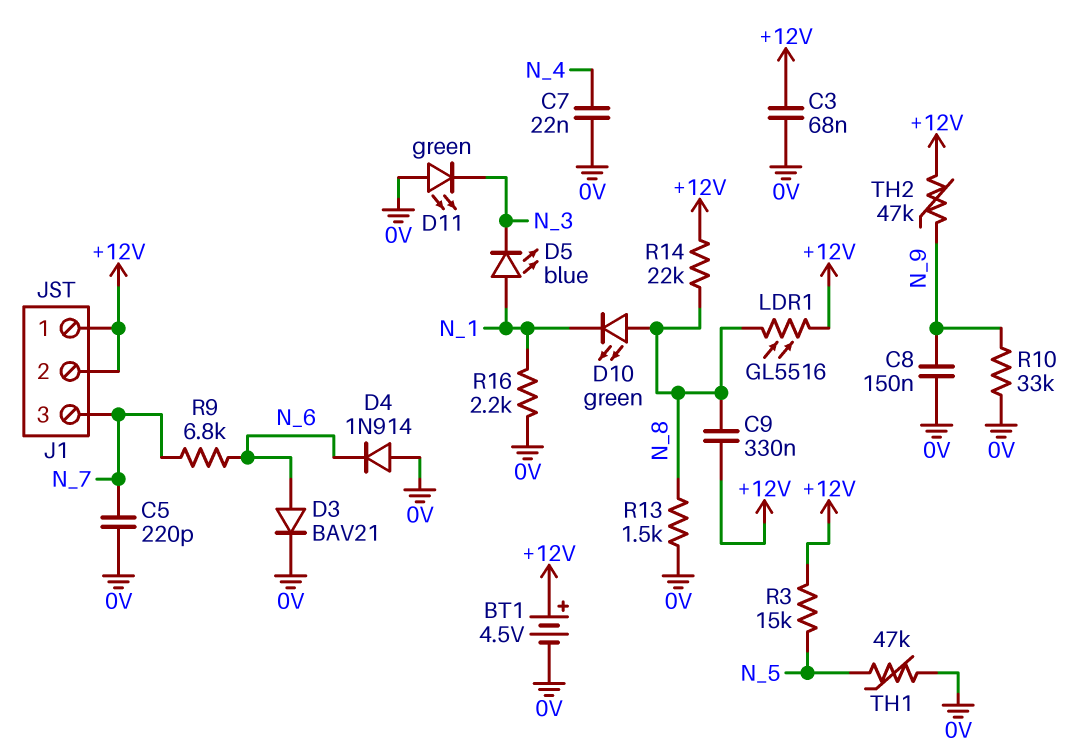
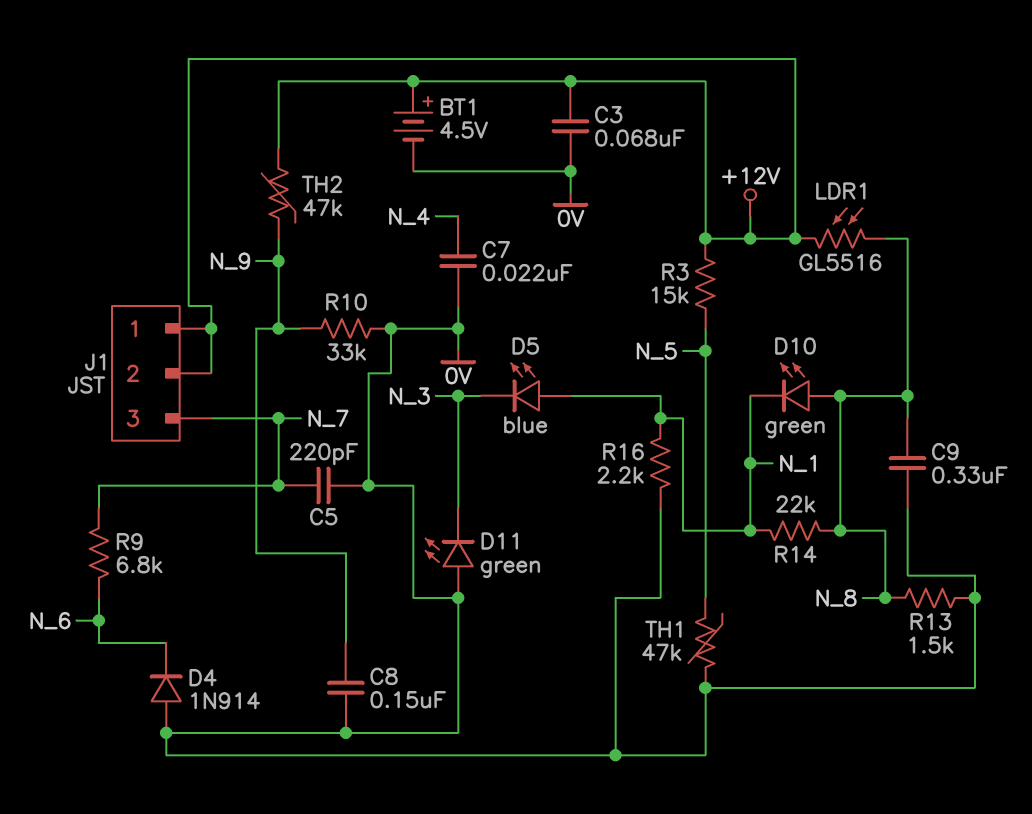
C9: 330nF (+12V, N_8) -> 330nF (0V, N_8)
D3: diode BAV21 (A N_6, K 0V) -> none
R14: 22k (+12V, N_8) -> 22k (N_1, N_8)

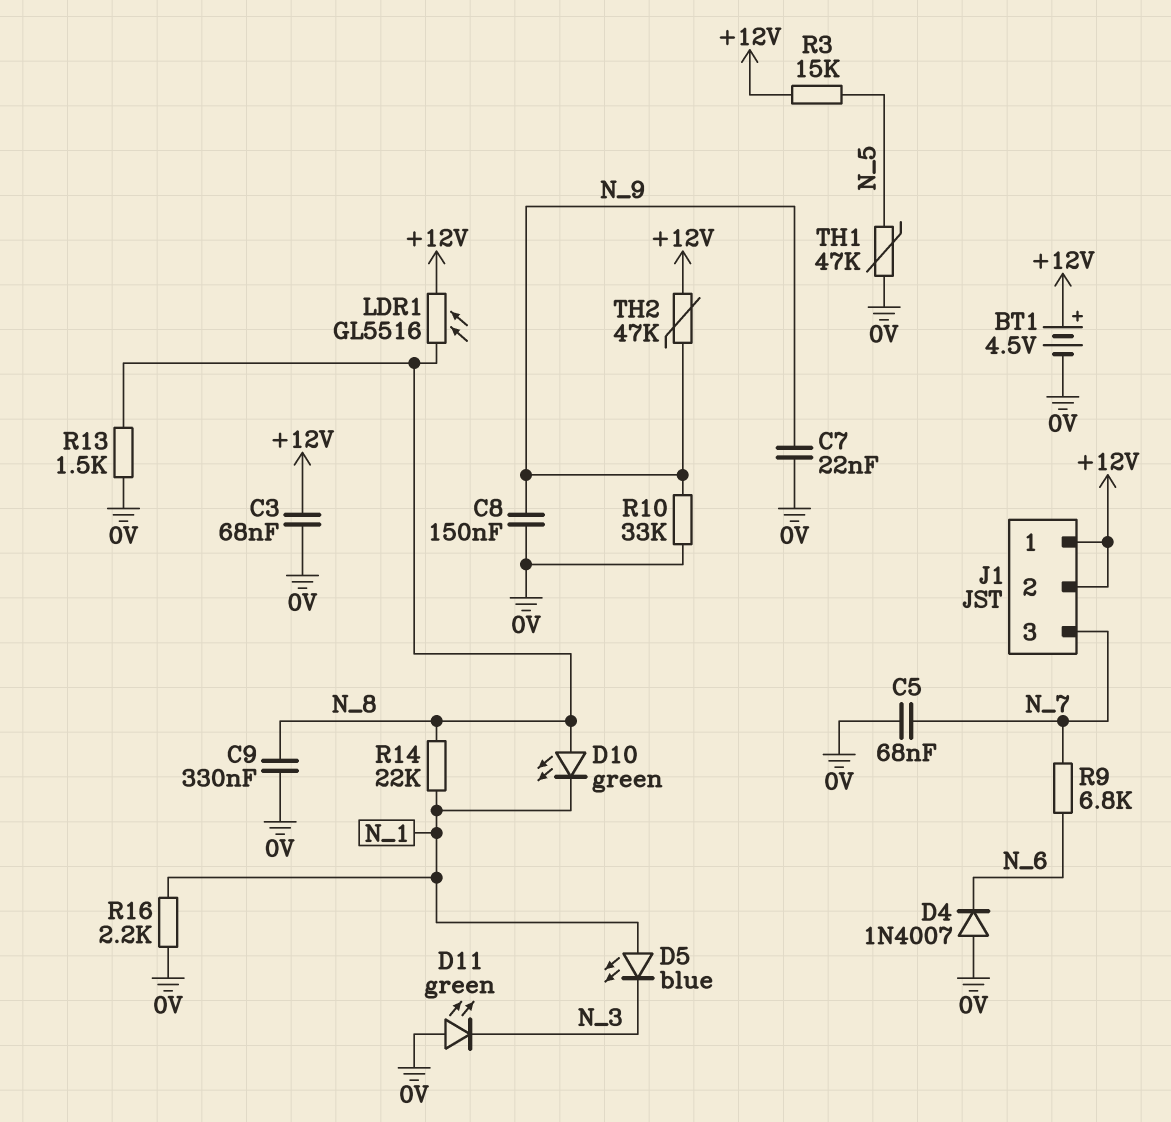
C5: 220pF (0V, N_7) -> 68nF (0V, N_7)
C7: 22nF (0V, N_4) -> 22nF (0V, N_9)
D4: diode 1N914 (A 0V, K N_6) -> diode 1N4007 (A 0V, K N_6)

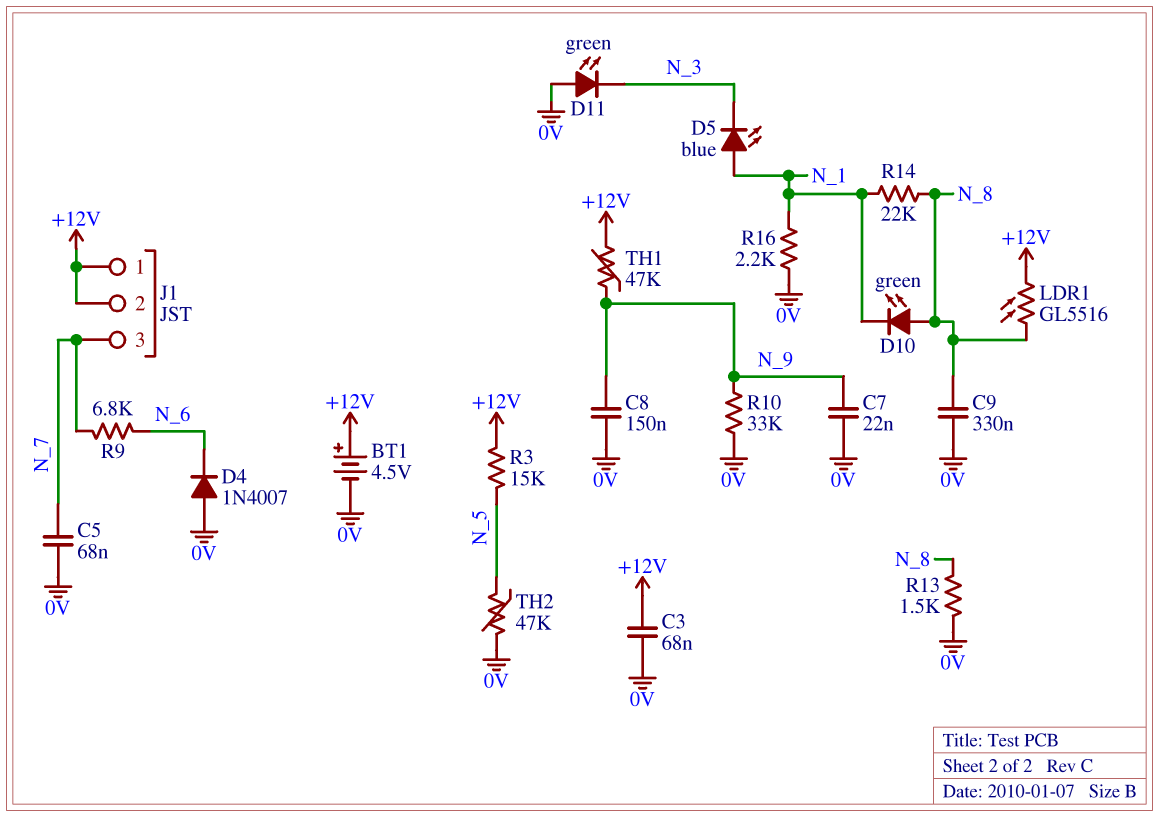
TH1: 47k (0V, N_5) -> 47k (+12V, N_9)
TH2: 47k (+12V, N_9) -> 47k (0V, N_5)

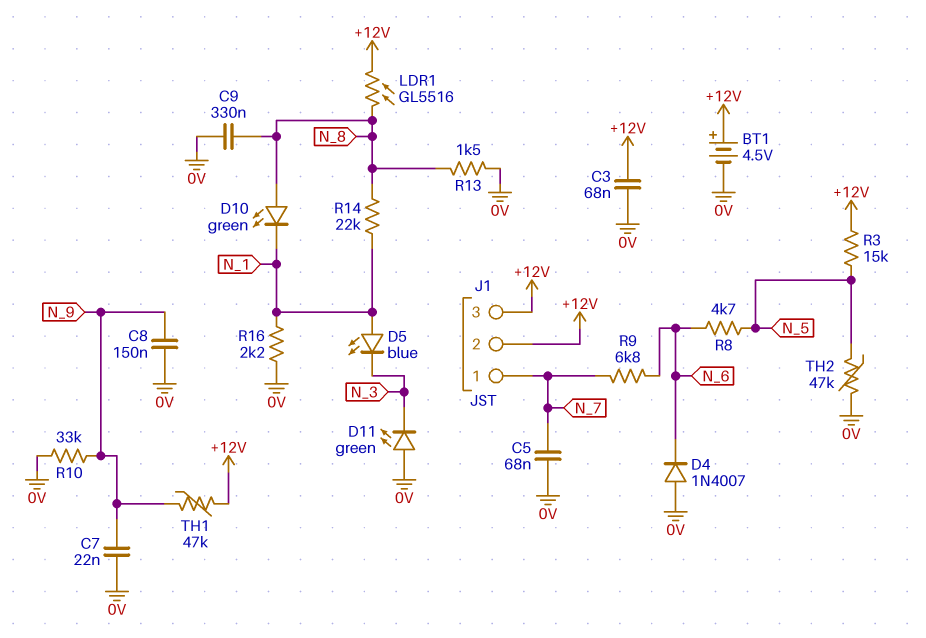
J1 pin 1: +12V -> N_7
J1 pin 3: N_7 -> +12V
R8: none -> 4.7k (N_5, N_6)

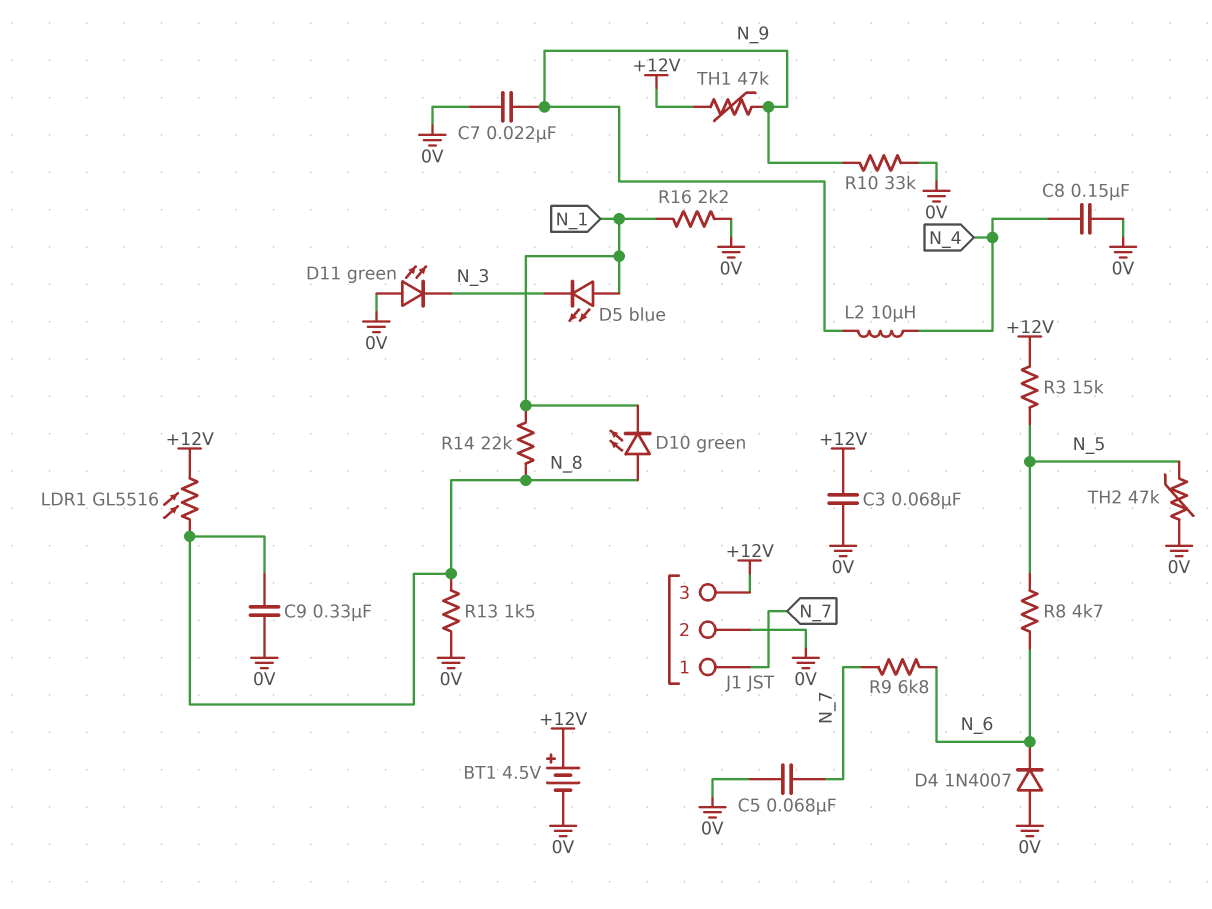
C8: 150nF (0V, N_9) -> 150nF (0V, N_4)
J1 pin 2: +12V -> 0V
L2: none -> 10uH (N_4, N_9)

